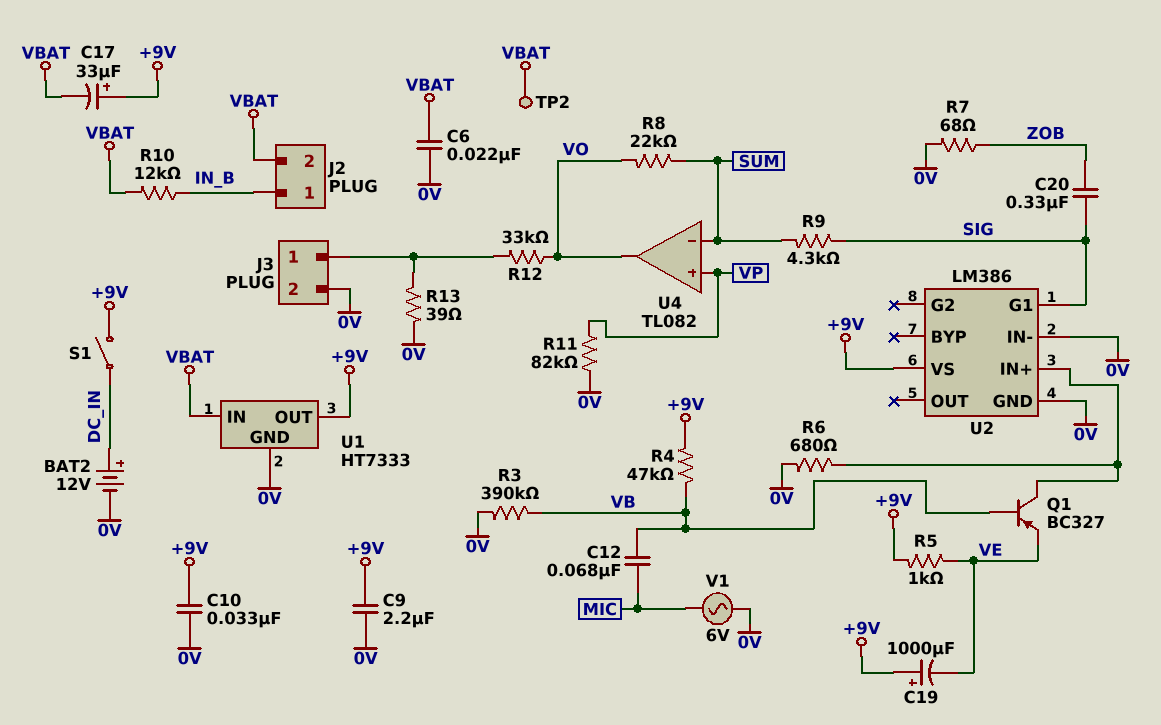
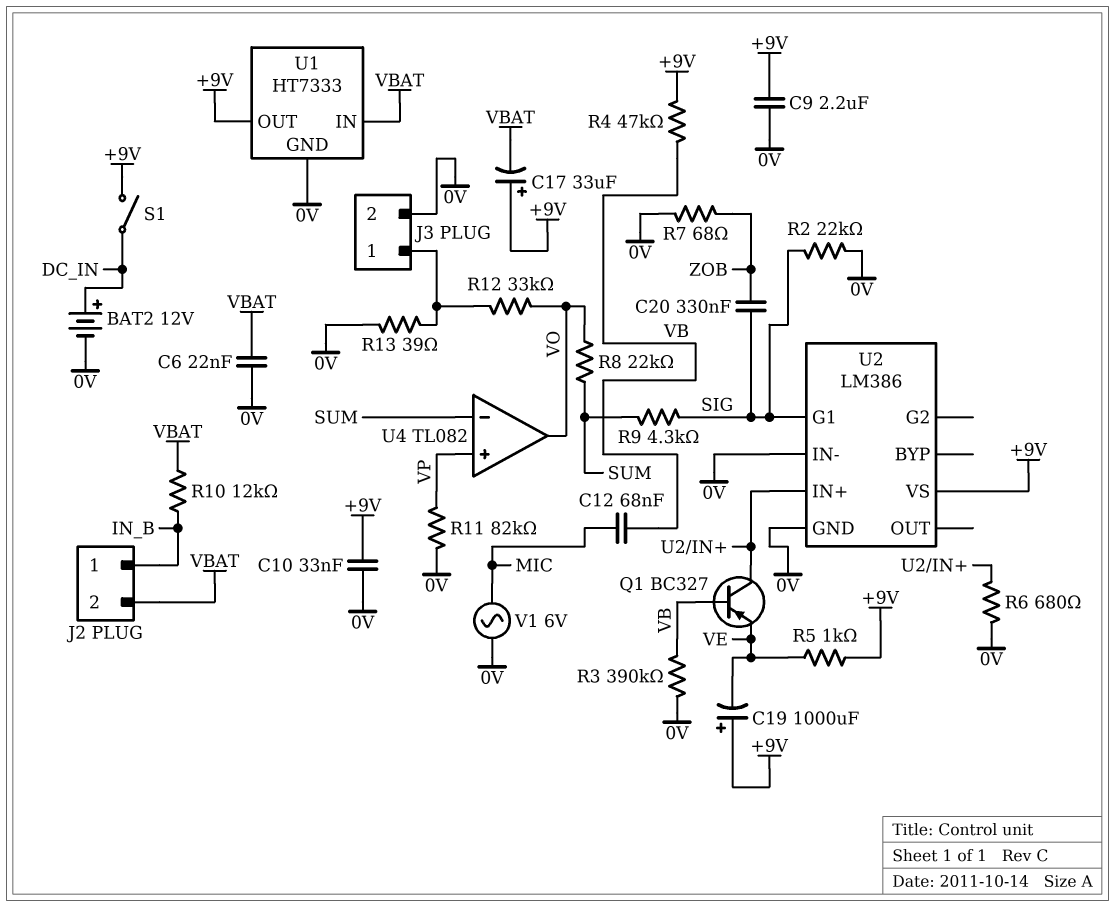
R2: none -> 22k (0V, SIG)
TP2: test point (VBAT) -> none

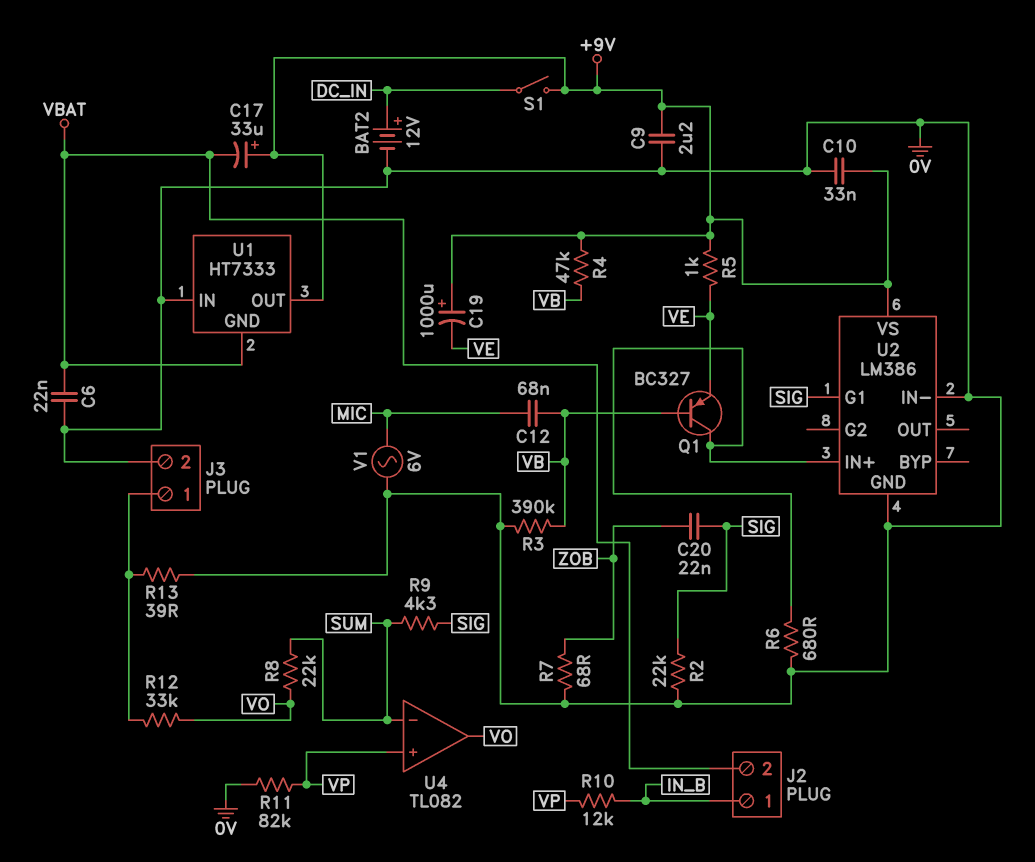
C20: 330nF (SIG, ZOB) -> 22nF (SIG, ZOB)
R10: 12k (IN_B, VBAT) -> 12k (IN_B, VP)
U1 pin GND: 0V -> VBAT
U1 pin IN: VBAT -> 0V

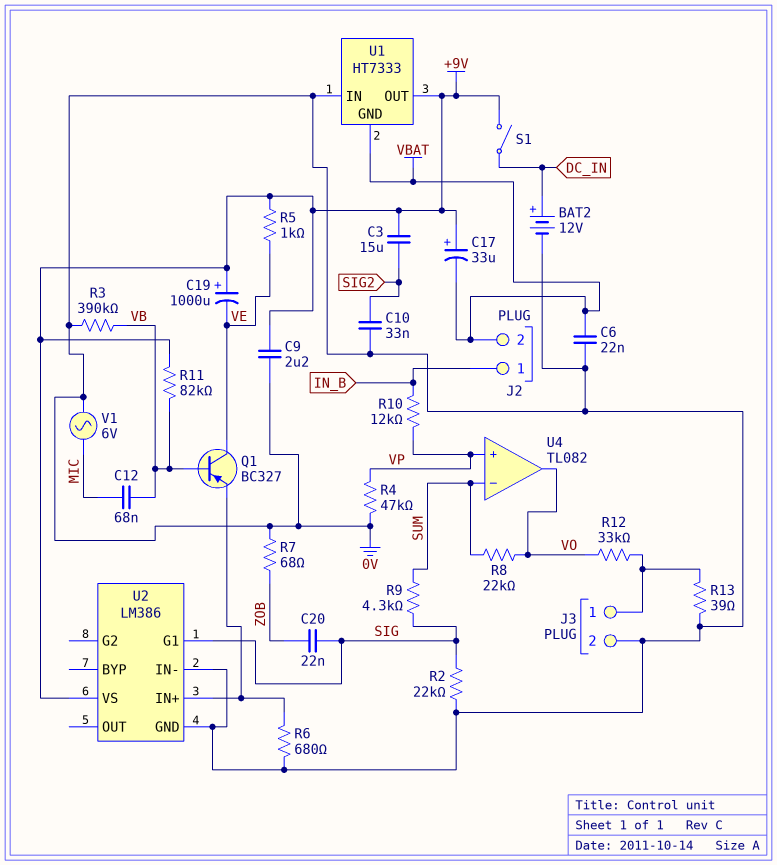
C3: none -> 15uF (+9V, SIG2)
C10: 33nF (+9V, 0V) -> 33nF (0V, SIG2)
Q1: PNP BC327 (B VB, C U2/IN+, E VE) -> PNP BC327 (B VB, C VE, E U2/IN+)
R4: 47k (+9V, VB) -> 47k (0V, VP)
R11: 82k (0V, VP) -> 82k (+9V, VB)

